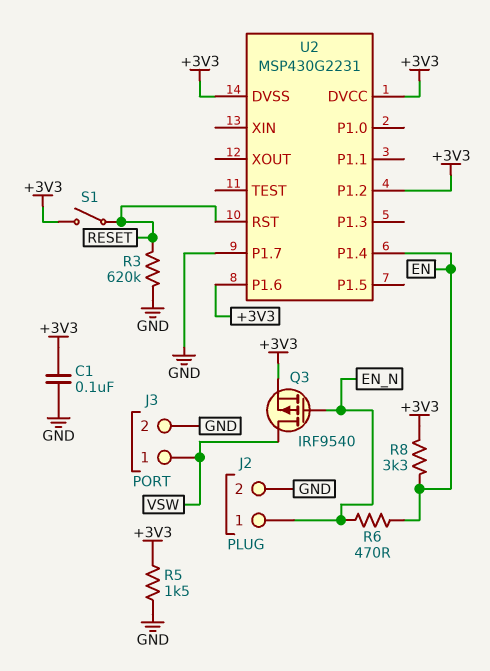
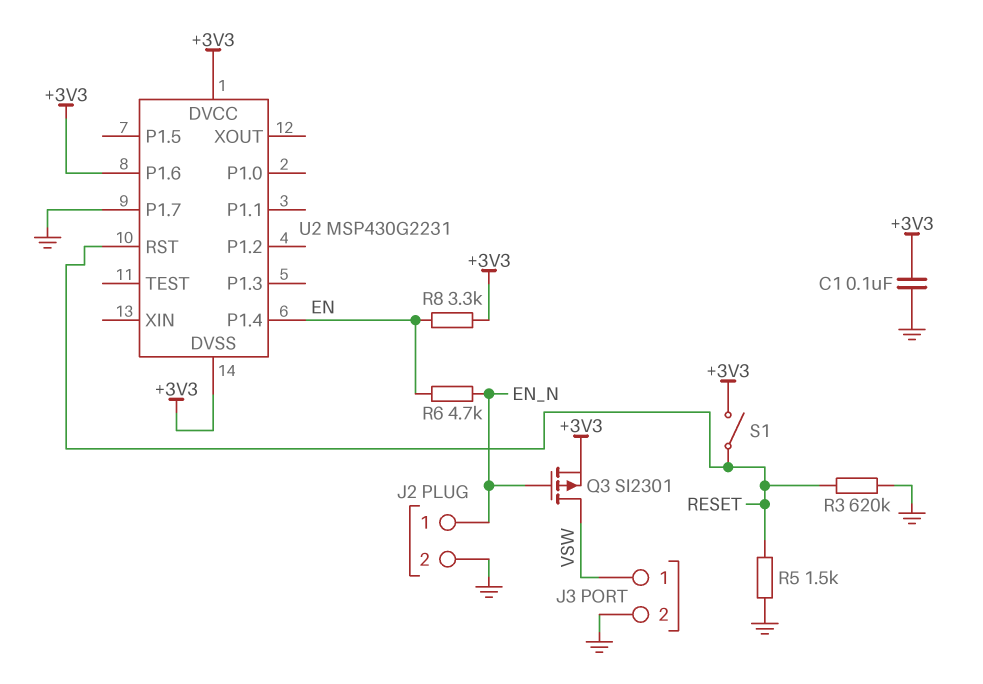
Q3: PMOS IRF9540 (G EN_N, D VSW, S +3V3) -> PMOS SI2301 (G EN_N, D VSW, S +3V3)
R5: 1.5k (+3V3, GND) -> 1.5k (GND, RESET)
R6: 470 (EN, EN_N) -> 4.7k (EN, EN_N)
U2 pin P1.2: +3V3 -> none

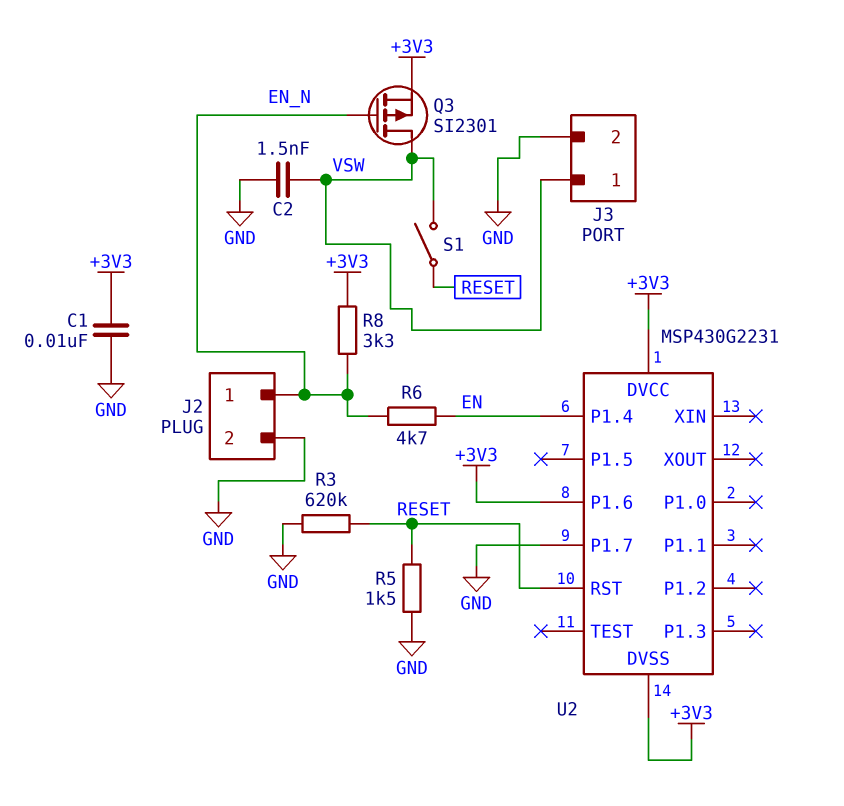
C1: 100nF (+3V3, GND) -> 10nF (+3V3, GND)
C2: none -> 1.5nF (GND, VSW)
R8: 3.3k (+3V3, EN) -> 3.3k (+3V3, EN_N)
S1: switch (+3V3, RESET) -> switch (RESET, VSW)

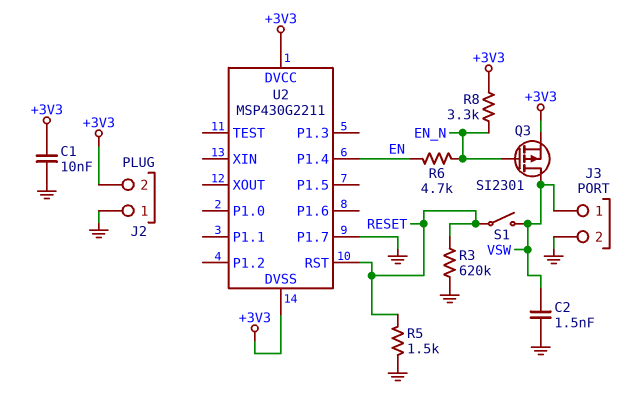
J2 pin 1: EN_N -> GND
J2 pin 2: GND -> +3V3
U2: MSP430G2231 -> MSP430G2211
U2 pin P1.6: +3V3 -> none

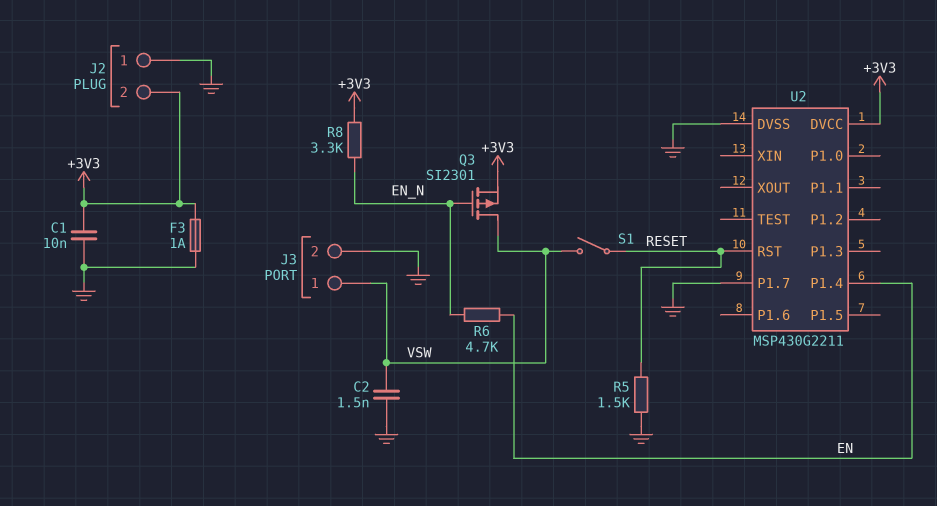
F3: none -> 1A (+3V3, GND)
R3: 620k (GND, RESET) -> none
U2 pin DVSS: +3V3 -> GND

